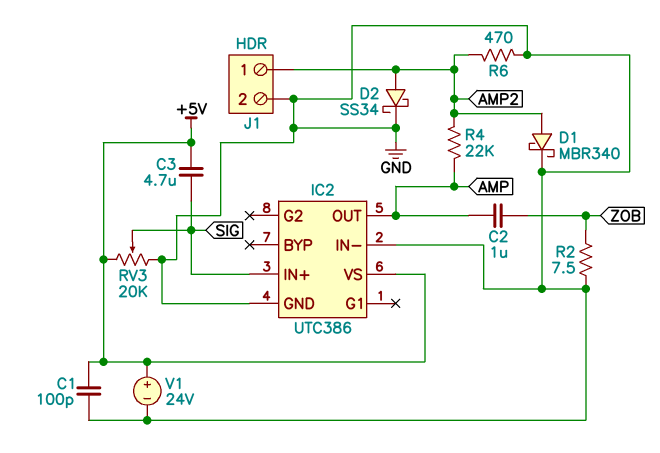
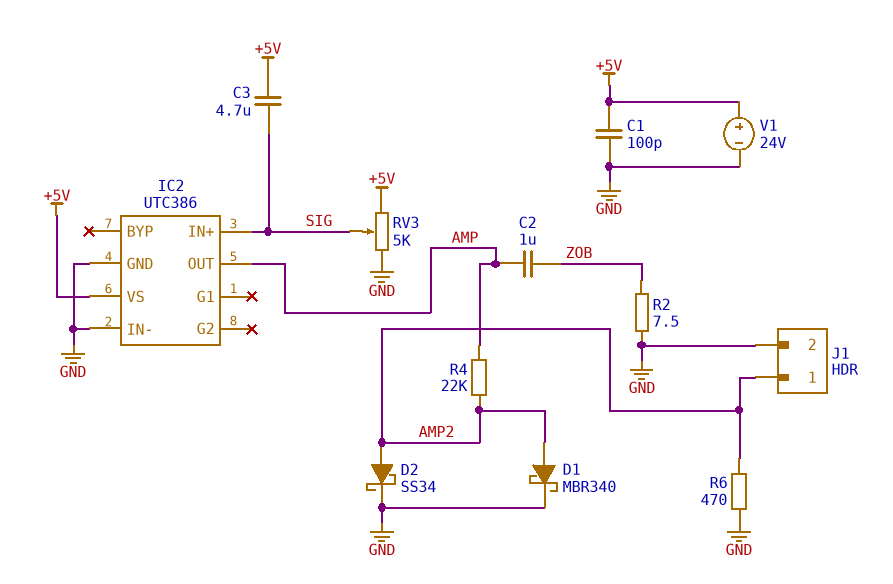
RV3: 20k (+5V, GND, wiper SIG) -> 5k (+5V, GND, wiper SIG)

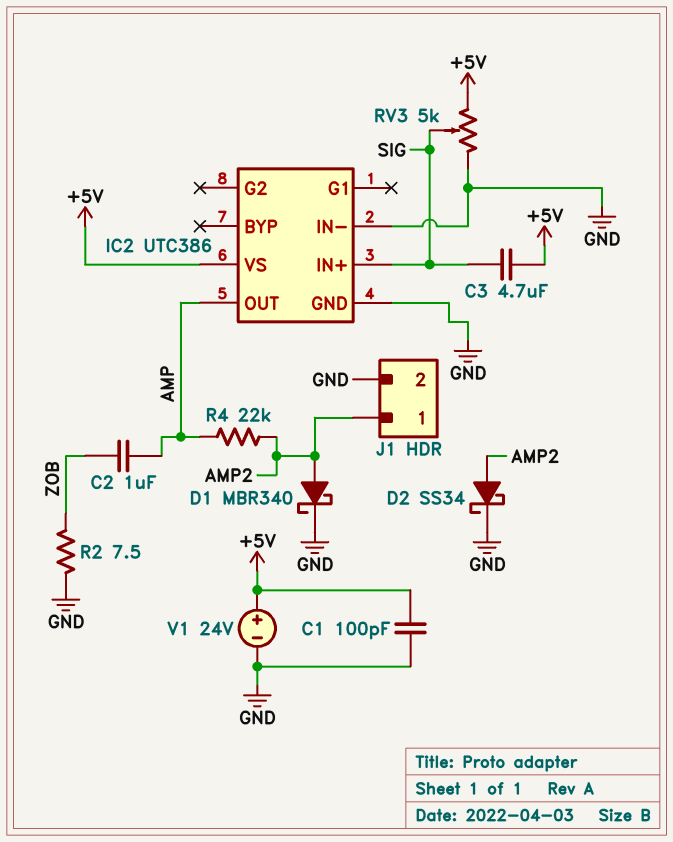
R6: 470 (AMP2, GND) -> none

